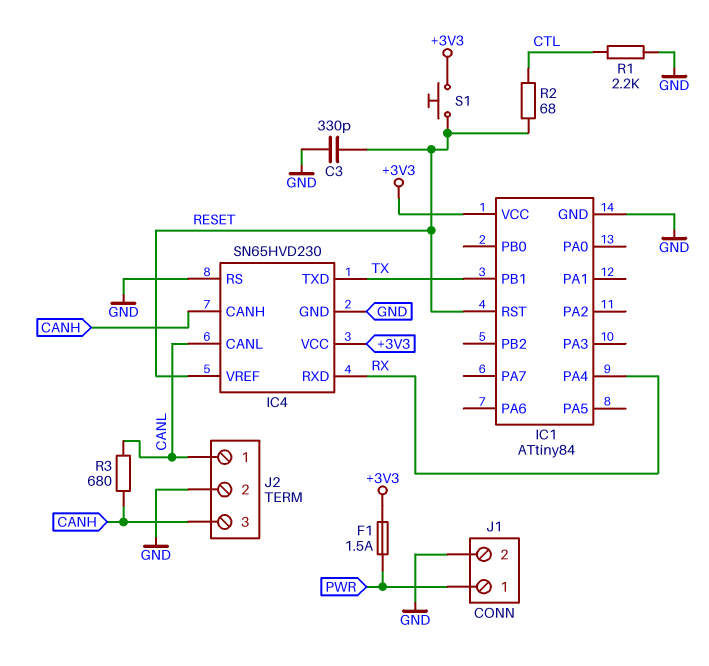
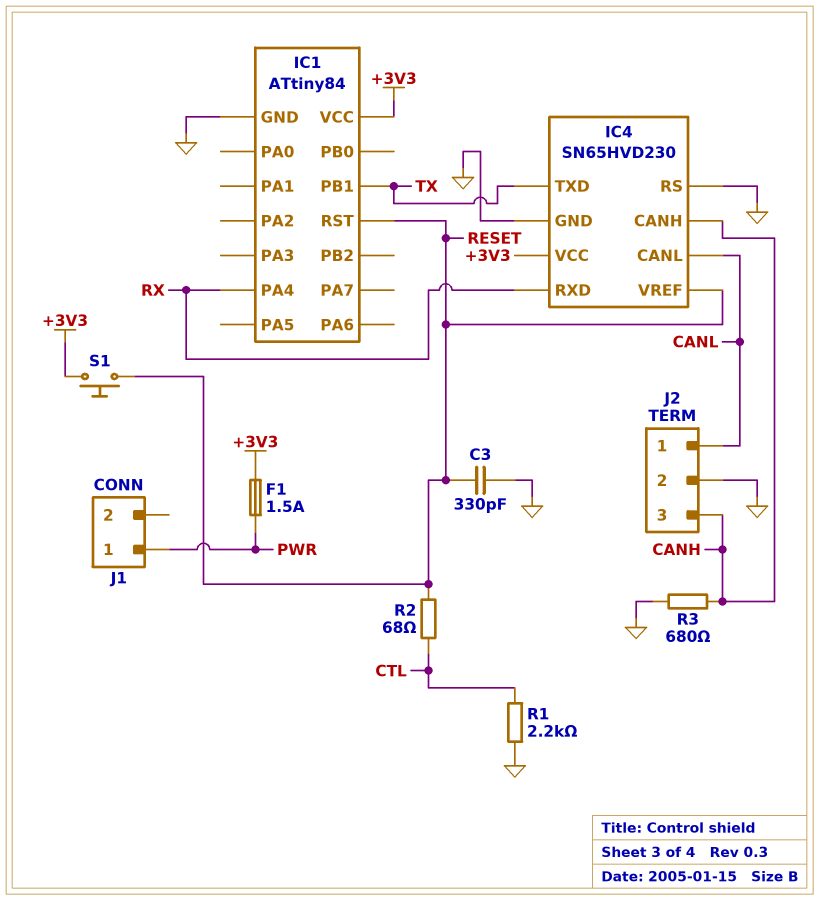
J1 pin 2: GND -> none
R3: 680 (CANH, CANL) -> 680 (CANH, GND)

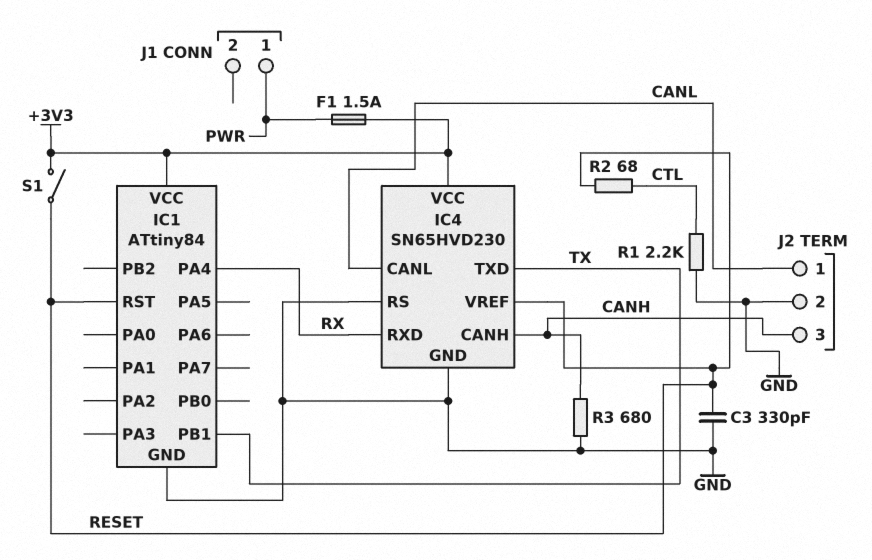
S1: button (+3V3, RESET) -> switch (+3V3, RESET)

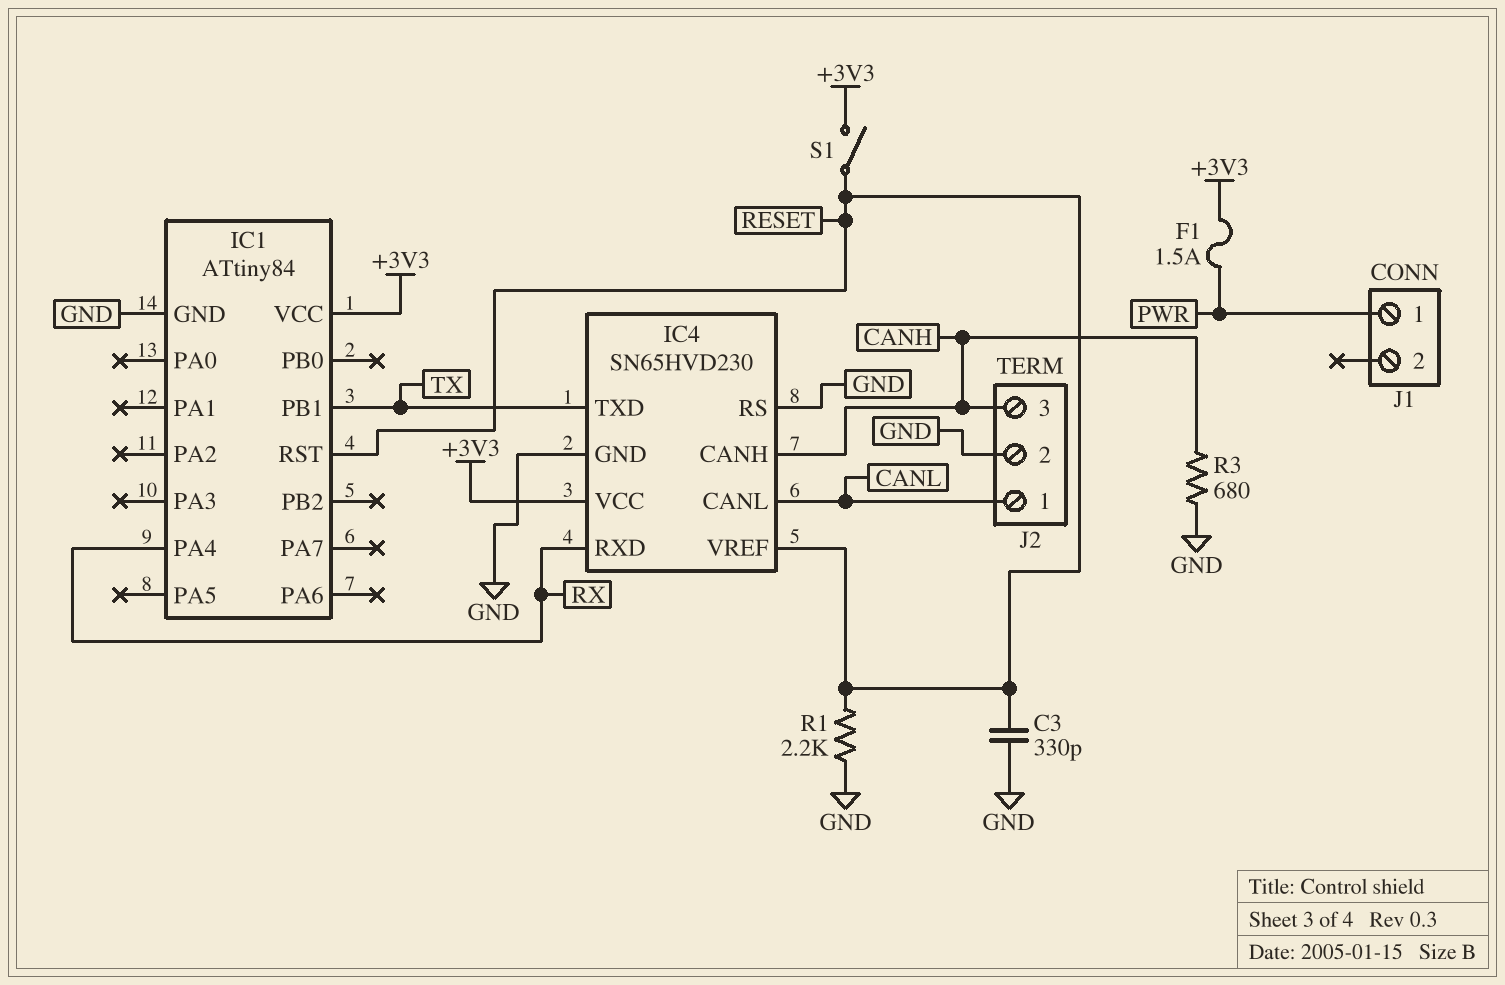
R1: 2.2k (CTL, GND) -> 2.2k (GND, RESET)
R2: 68 (CTL, RESET) -> none

